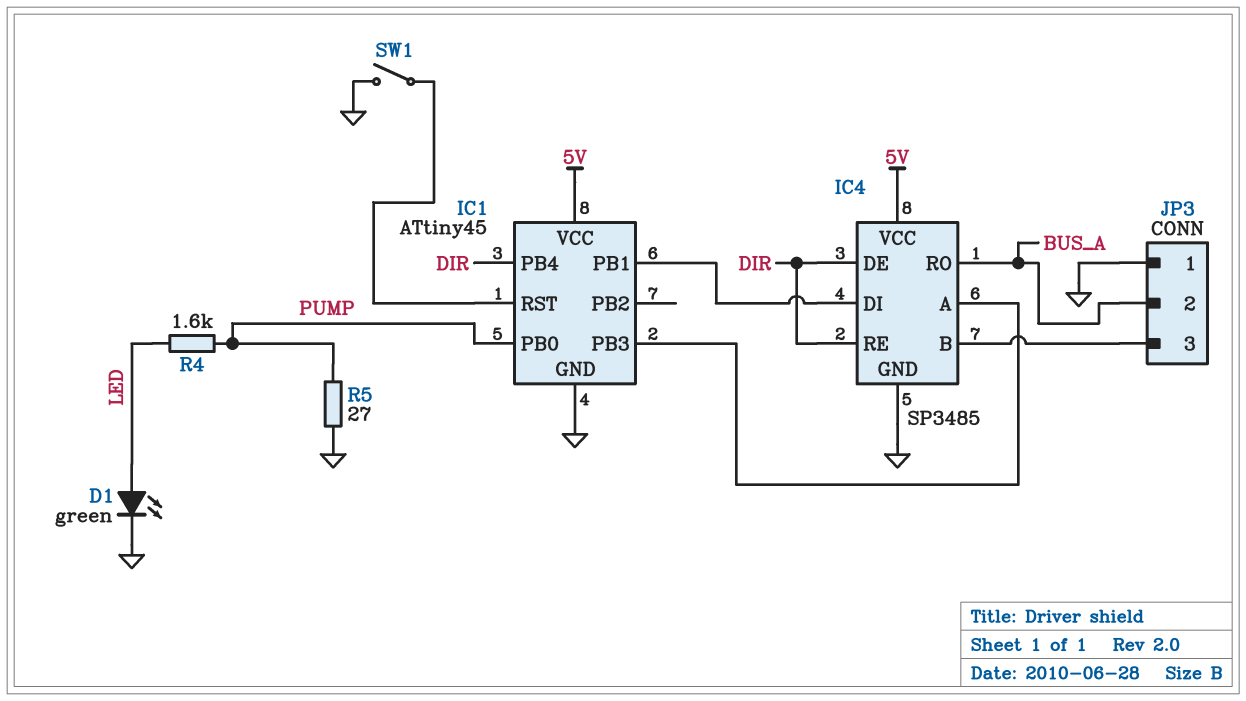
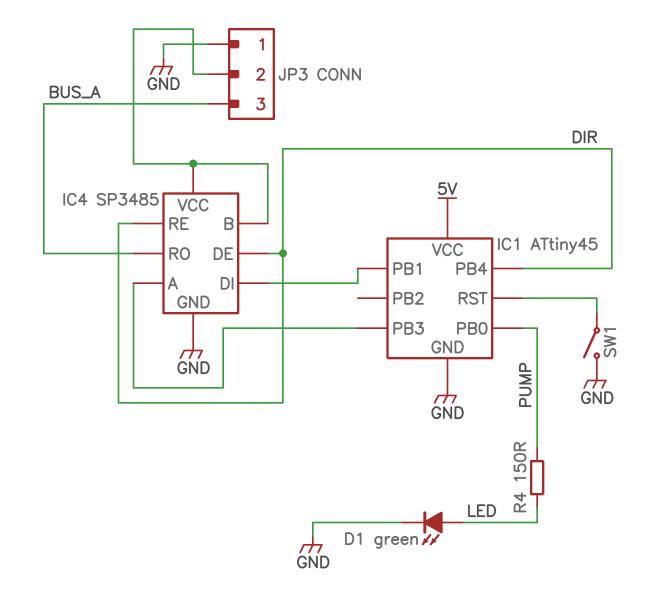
IC4 pin VCC: 5V -> IC4/B
JP3 pin 2: BUS_A -> IC4/B
JP3 pin 3: IC4/B -> BUS_A
R4: 1.6k (LED, PUMP) -> 150 (LED, PUMP)
R5: 27 (GND, PUMP) -> none

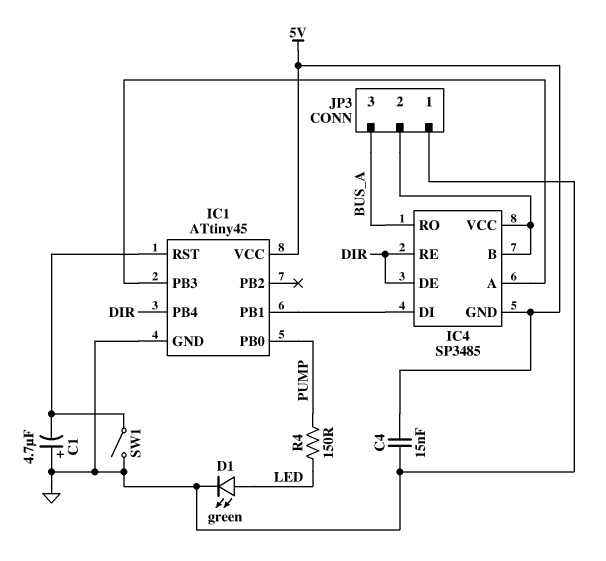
C1: none -> 4.7uF (plus GND, minus IC1/RST)
C4: none -> 15nF (5V, GND)
IC4 pin GND: GND -> 5V

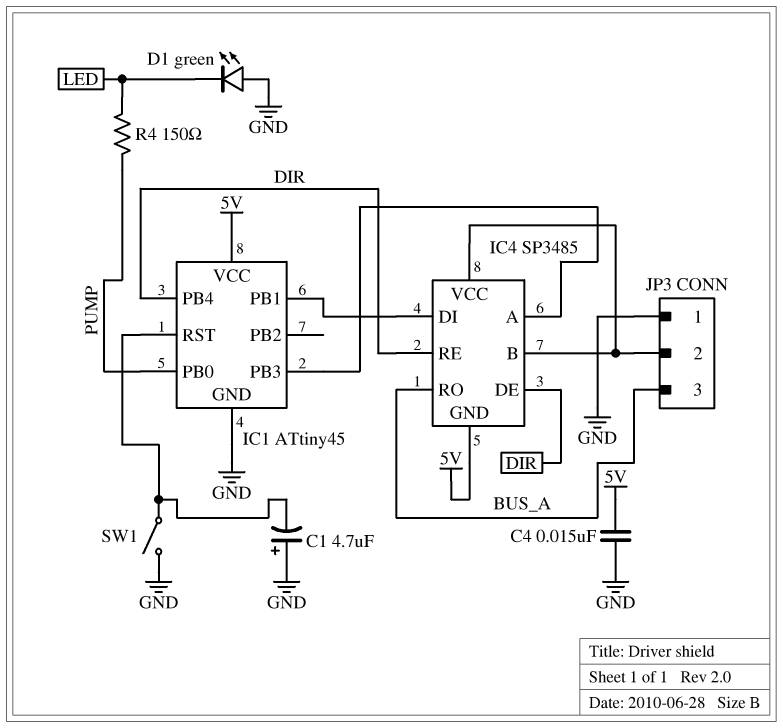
D1: LED green (A LED, K GND) -> LED green (A GND, K LED)

